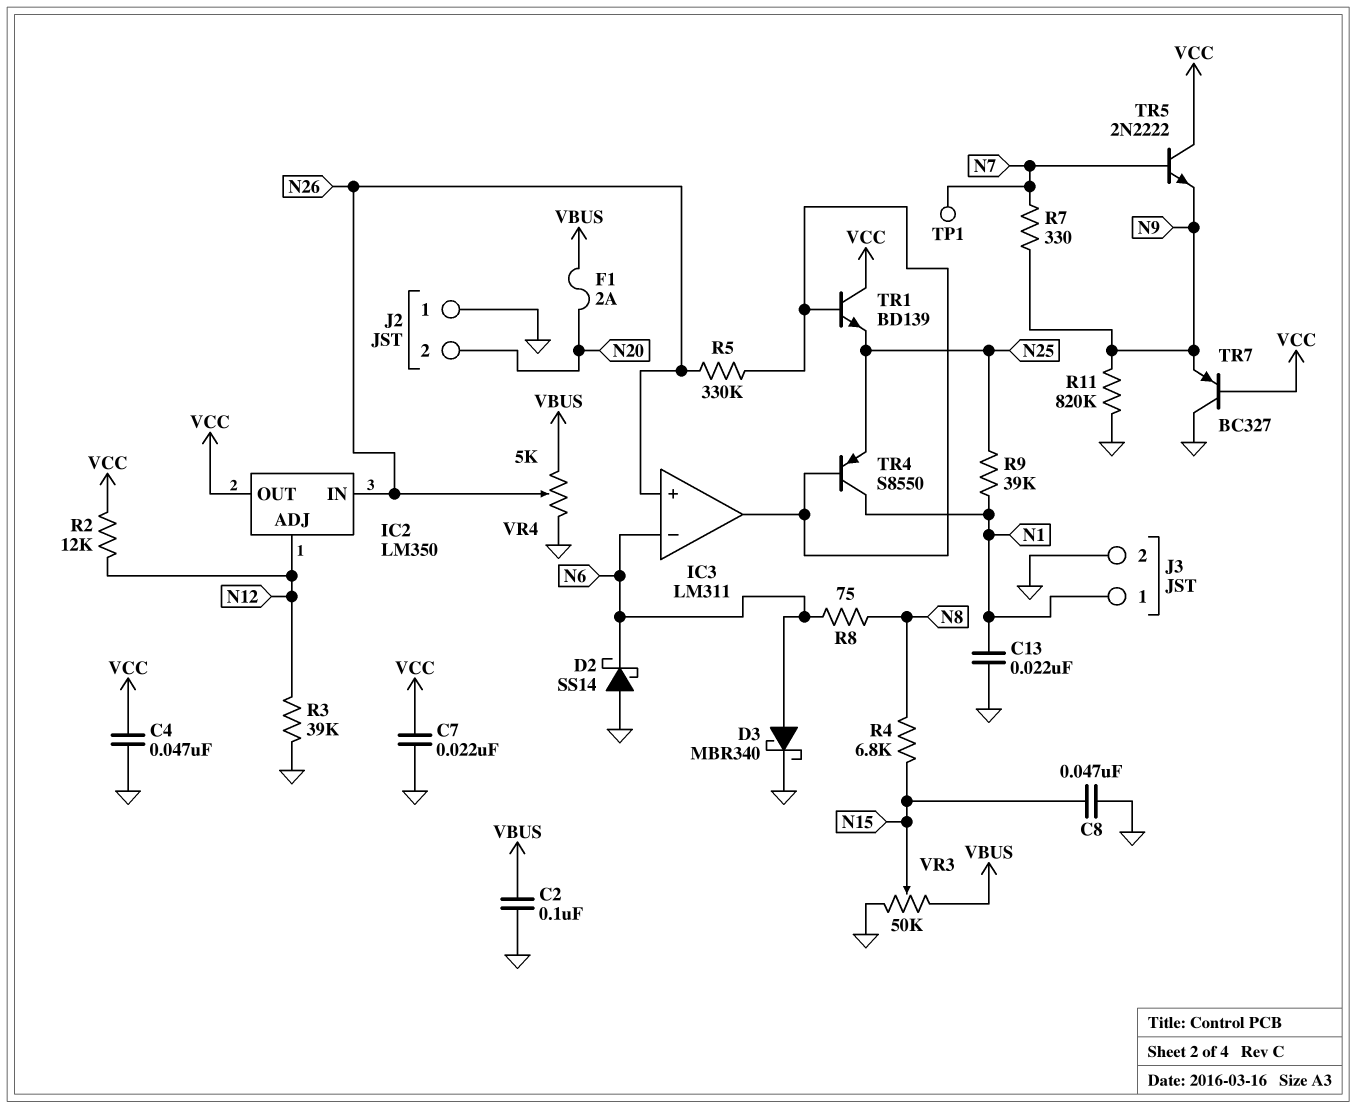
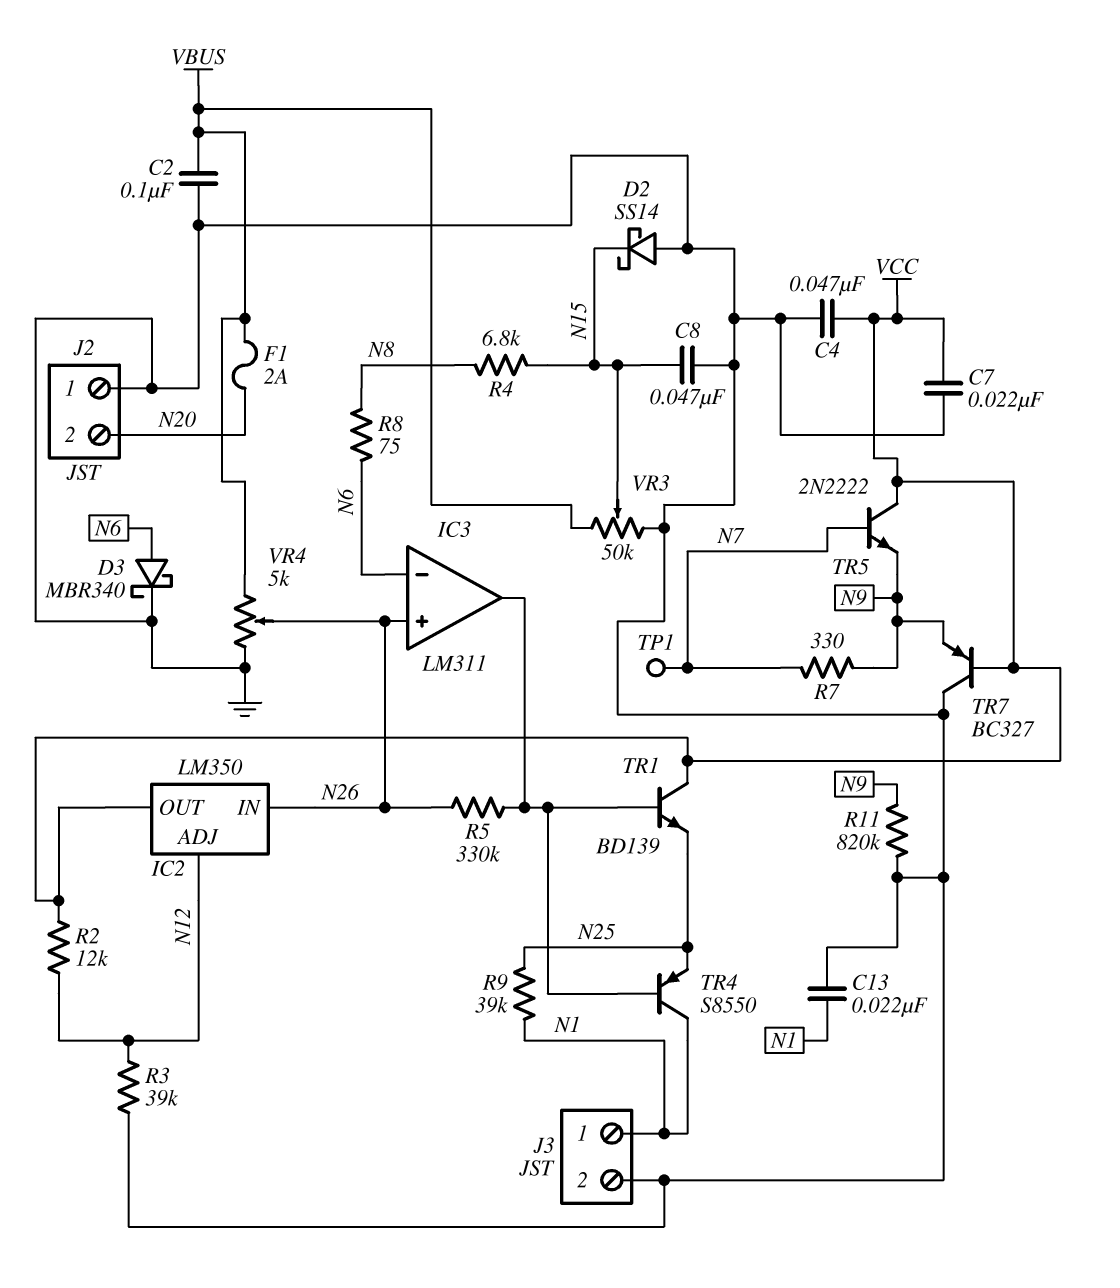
D2: schottky SS14 (A GND, K N6) -> schottky SS14 (A GND, K N15)

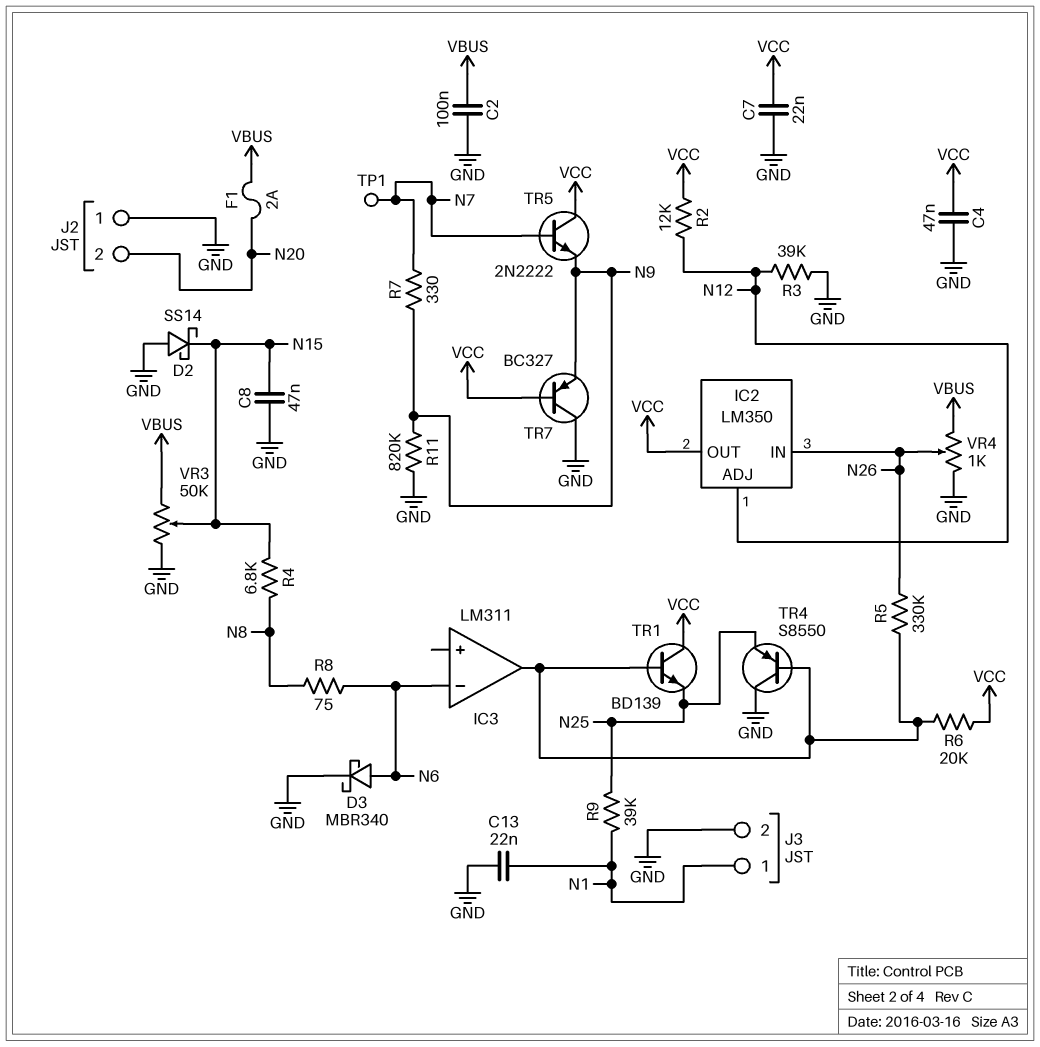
IC3 pin in+: N26 -> none
R6: none -> 20k (IC3/out, VCC)
TR4: PNP S8550 (B IC3/out, C N1, E N25) -> PNP S8550 (B IC3/out, C GND, E N25)
VR4: 5k (GND, VBUS, wiper N26) -> 1k (GND, VBUS, wiper N26)

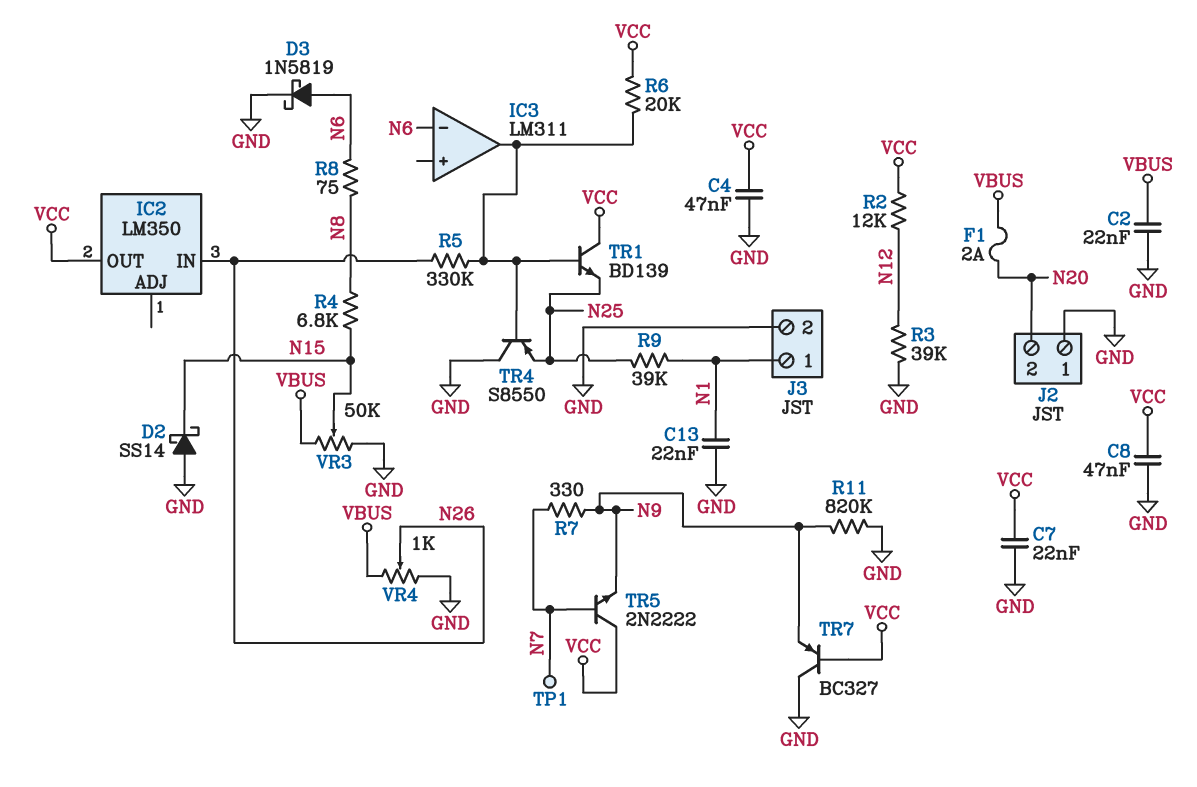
C2: 100nF (GND, VBUS) -> 22nF (GND, VBUS)
C8: 47nF (GND, N15) -> 47nF (GND, VCC)
D3: schottky MBR340 (A N6, K GND) -> schottky 1N5819 (A N6, K GND)
IC2 pin ADJ: N12 -> none

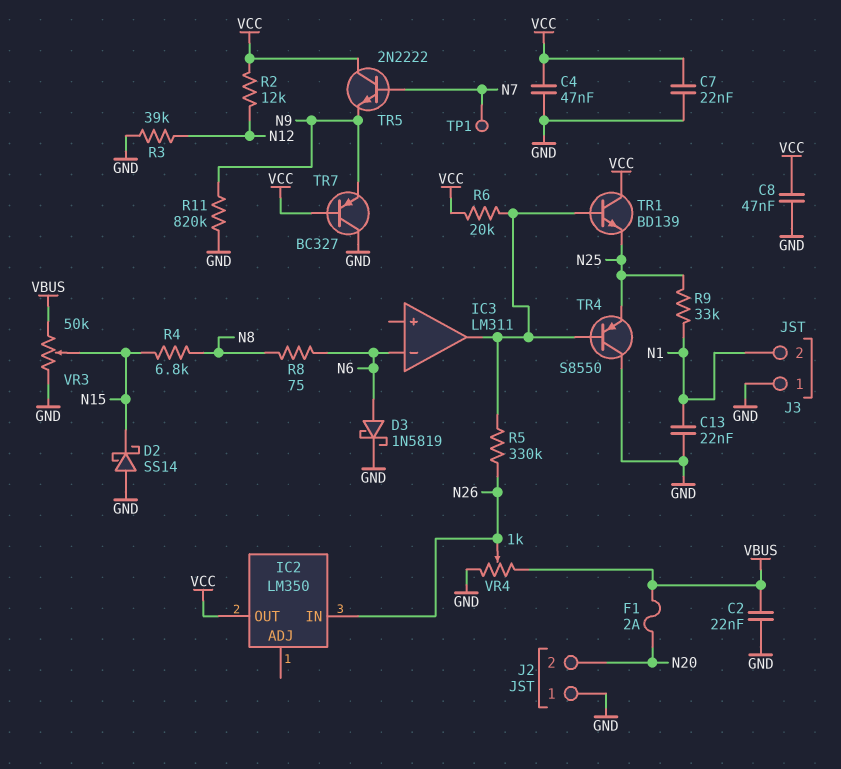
J3 pin 1: N1 -> GND
J3 pin 2: GND -> N1
R7: 330 (N7, N9) -> none
R9: 39k (N1, N25) -> 33k (N1, N25)

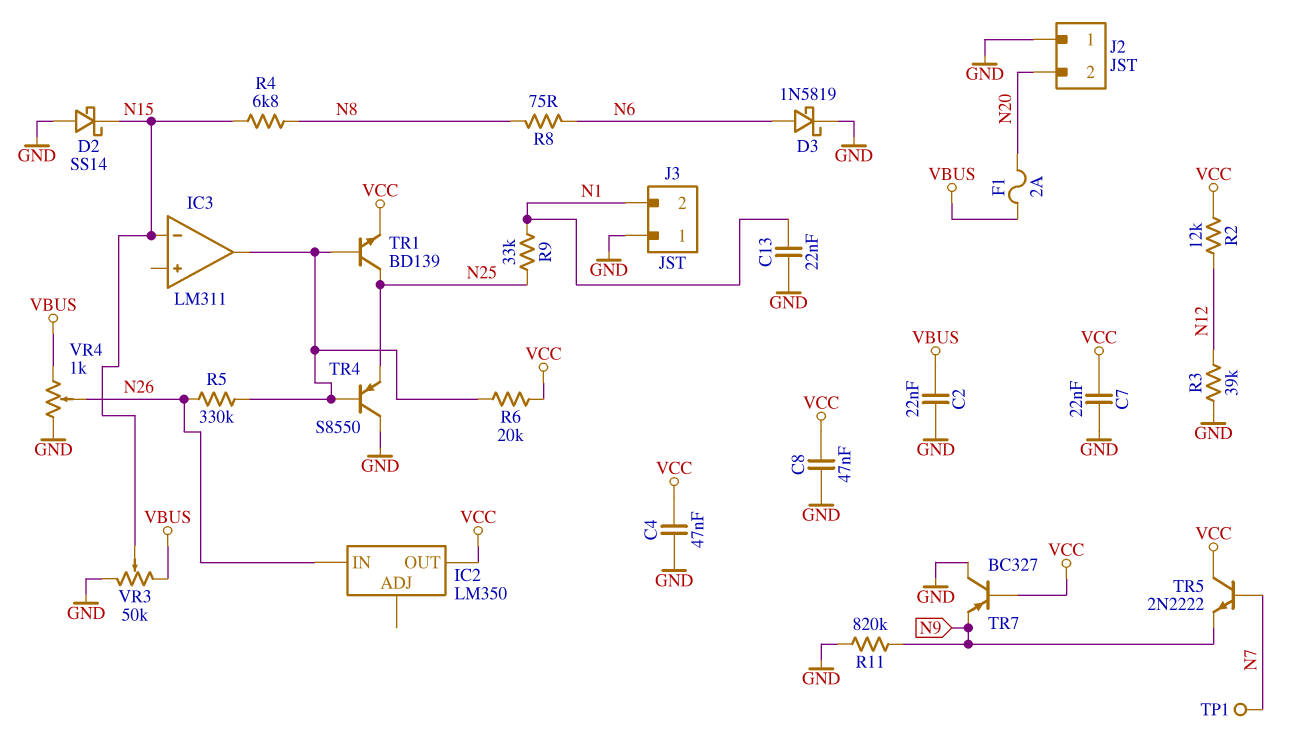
IC3 pin in-: N6 -> N15
TR1: NPN BD139 (B IC3/out, C VCC, E N25) -> NPN BD139 (B IC3/out, C N25, E VCC)

